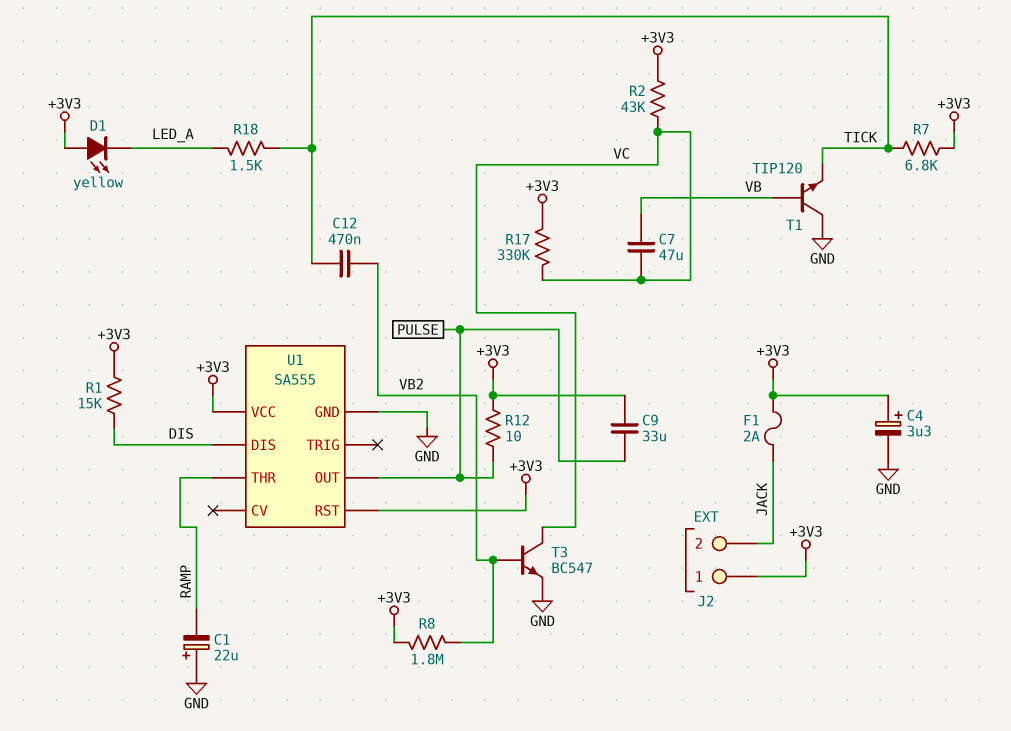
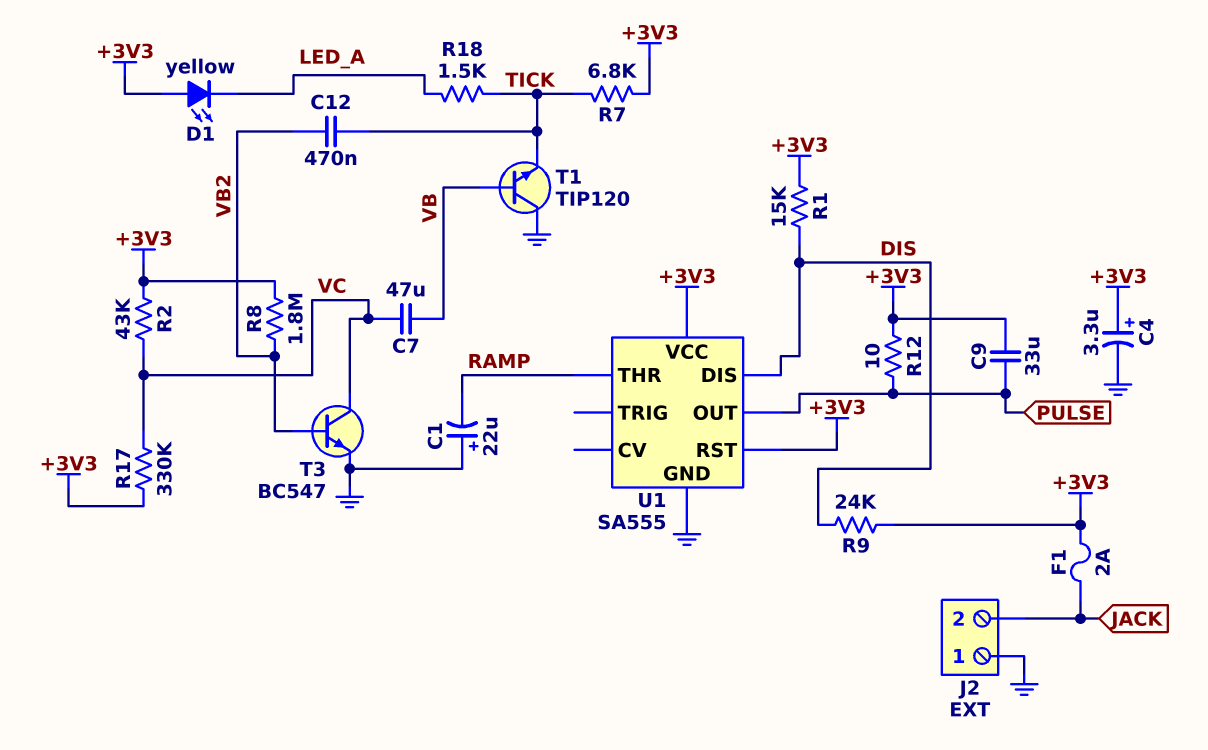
J2 pin 1: +3V3 -> GND
R9: none -> 24k (+3V3, DIS)

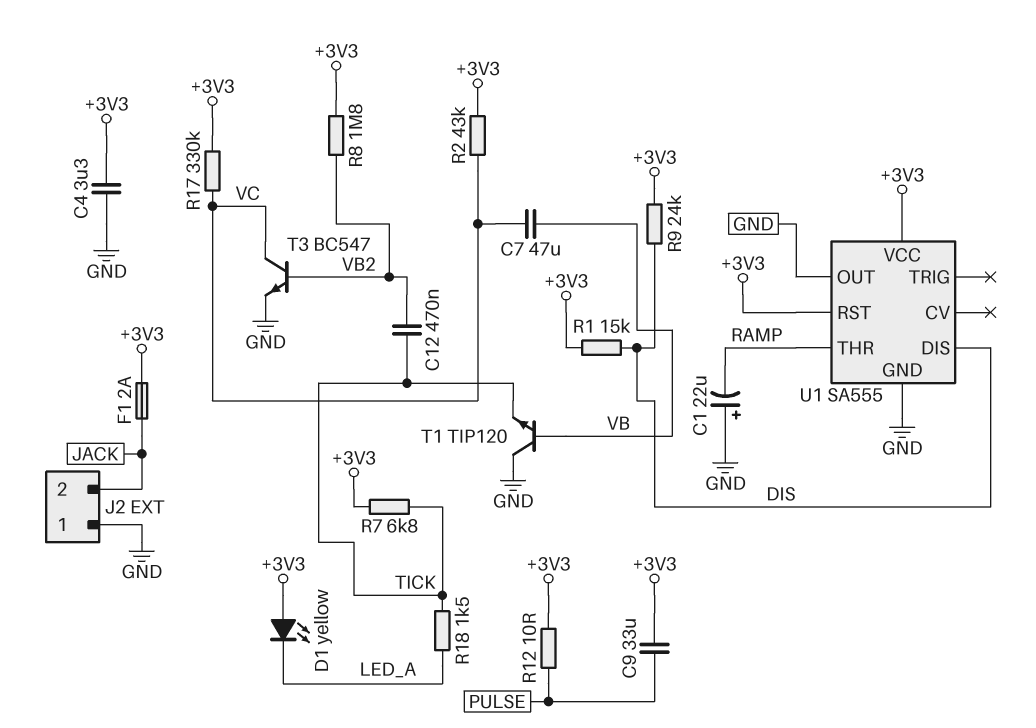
C4: 3.3uF (plus +3V3, minus GND) -> 3.3uF (+3V3, GND)
U1 pin OUT: PULSE -> GND

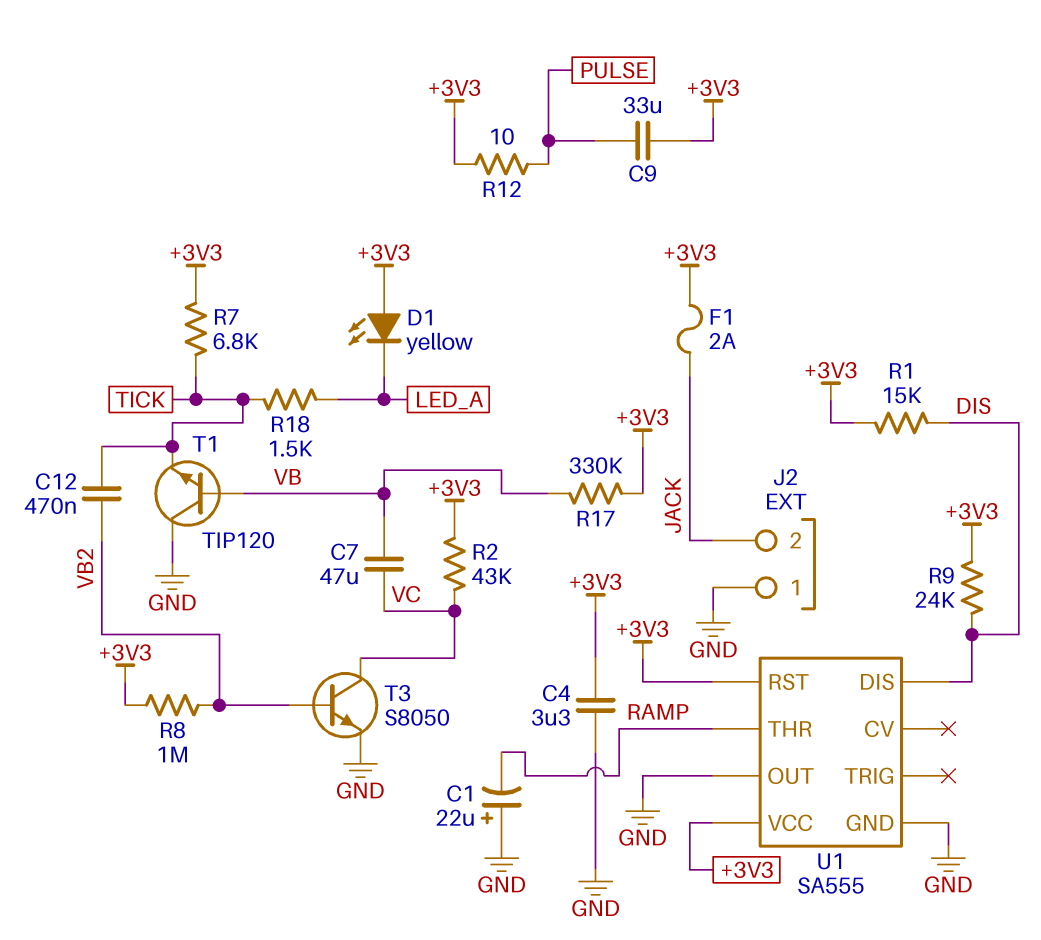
R8: 1.8M (+3V3, VB2) -> 1M (+3V3, VB2)
R17: 330k (+3V3, VC) -> 330k (+3V3, VB)
T3: NPN BC547 (B VB2, C VC, E GND) -> NPN S8050 (B VB2, C VC, E GND)

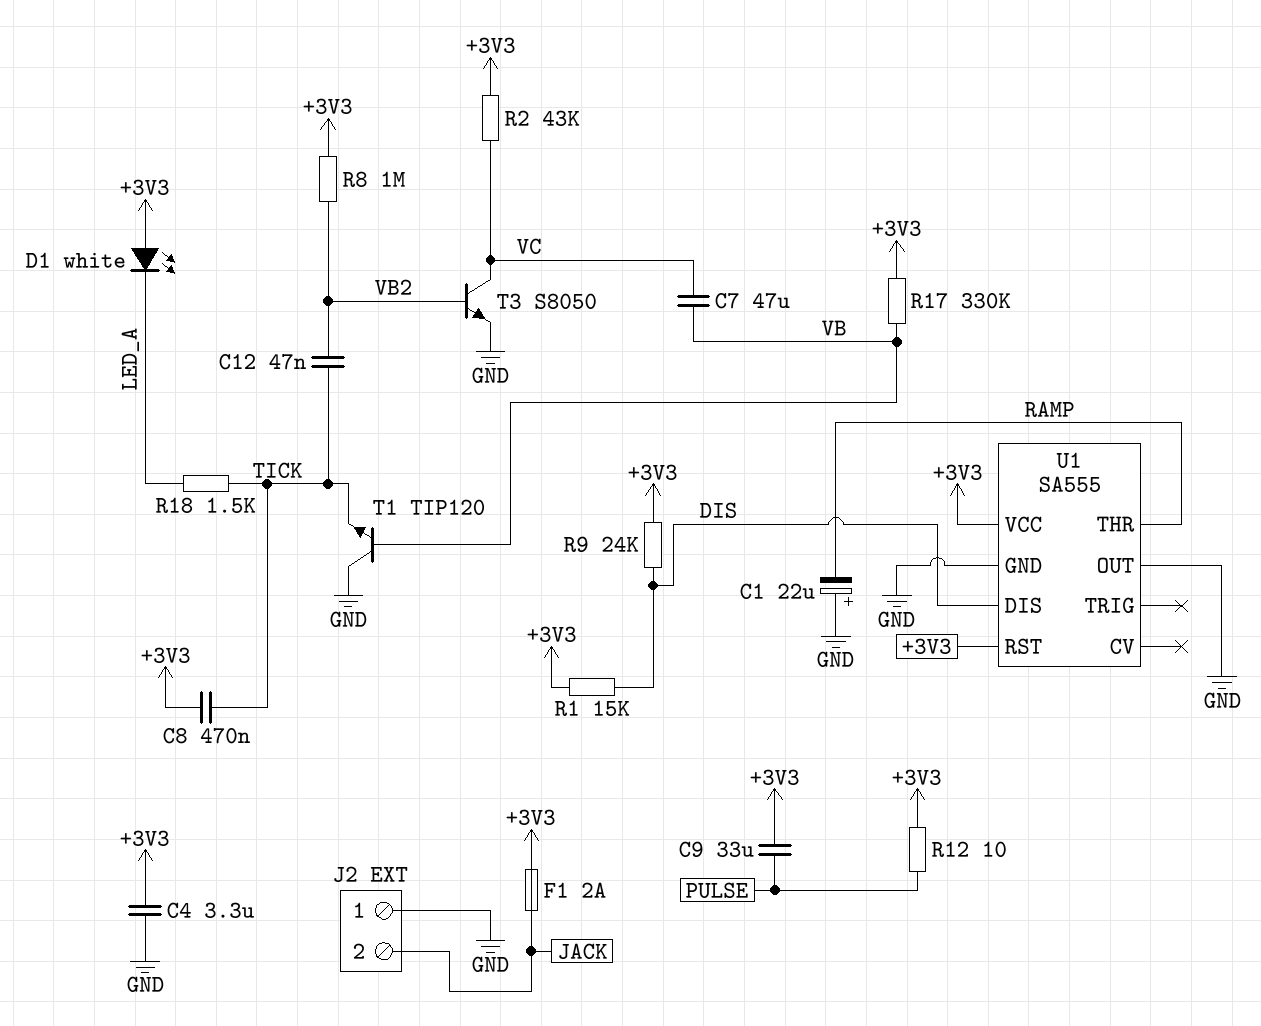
C8: none -> 470nF (+3V3, TICK)
C12: 470nF (TICK, VB2) -> 47nF (TICK, VB2)
D1: LED yellow (A +3V3, K LED_A) -> LED white (A +3V3, K LED_A)
R7: 6.8k (+3V3, TICK) -> none

